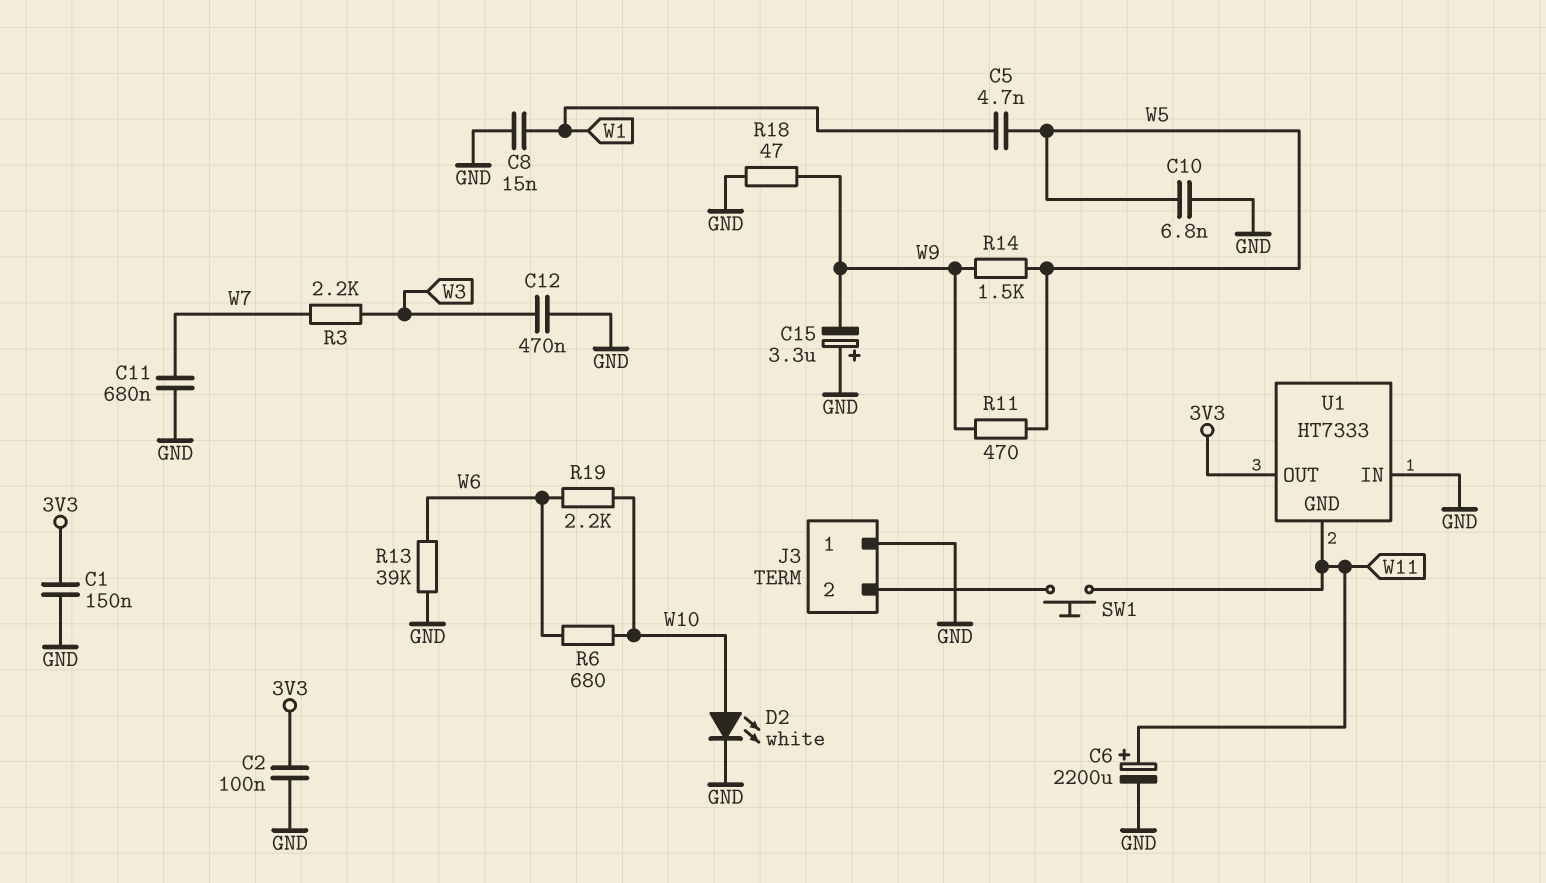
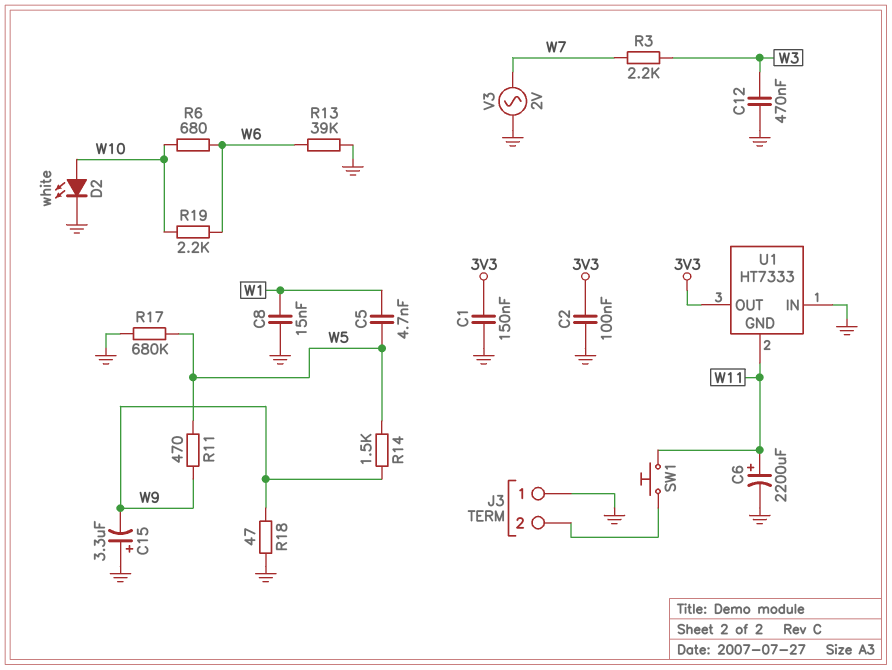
C10: 6.8nF (GND, W5) -> none
C11: 680nF (GND, W7) -> none
R17: none -> 680k (GND, W5)
V3: none -> AC 2V (GND, W7)

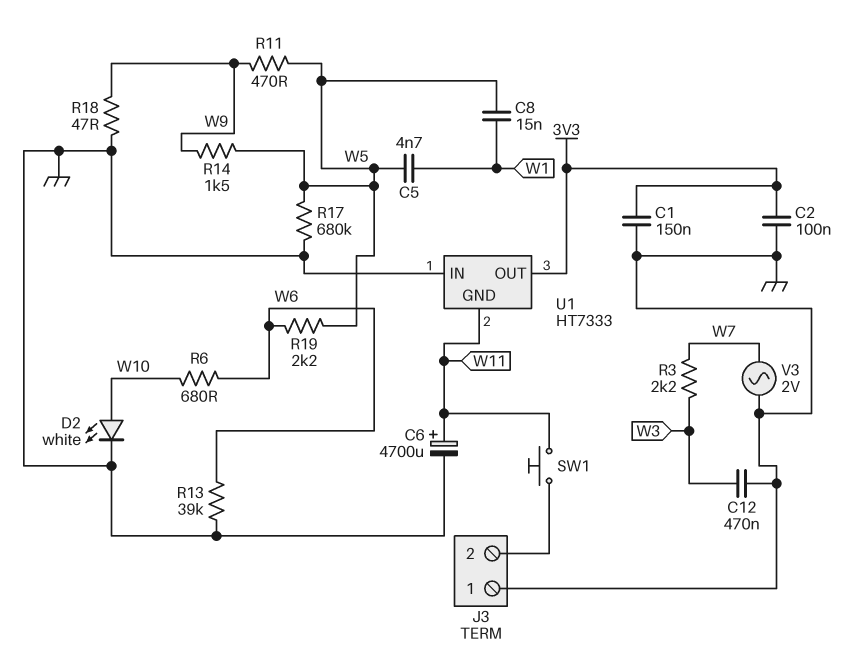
C6: 2200uF (plus W11, minus GND) -> 4700uF (plus W11, minus GND)
C8: 15nF (GND, W1) -> 15nF (W1, W5)
C15: 3.3uF (plus GND, minus W9) -> none
R19: 2.2k (W6, W10) -> 2.2k (W5, W6)

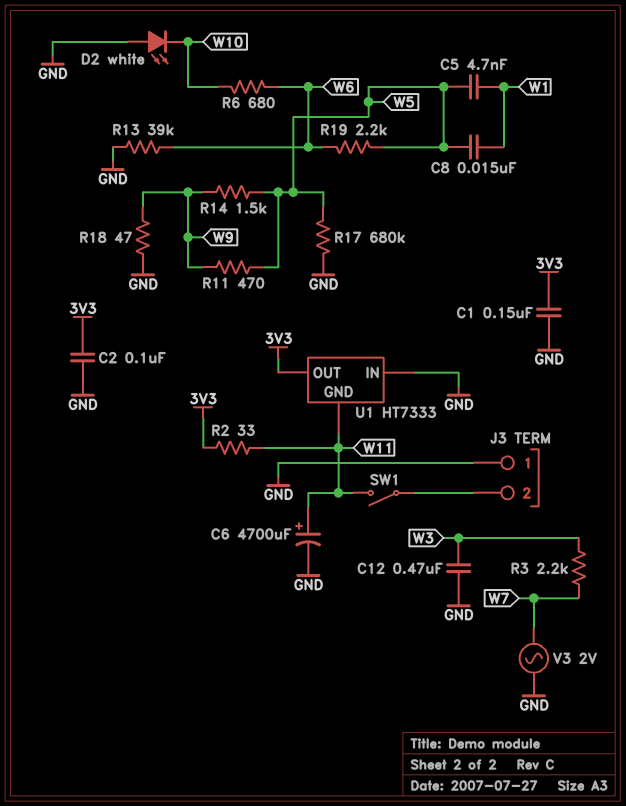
D2: LED white (A W10, K GND) -> LED white (A GND, K W10)
R2: none -> 33 (3V3, W11)
SW1: button (J3/2, W11) -> switch (J3/2, W11)

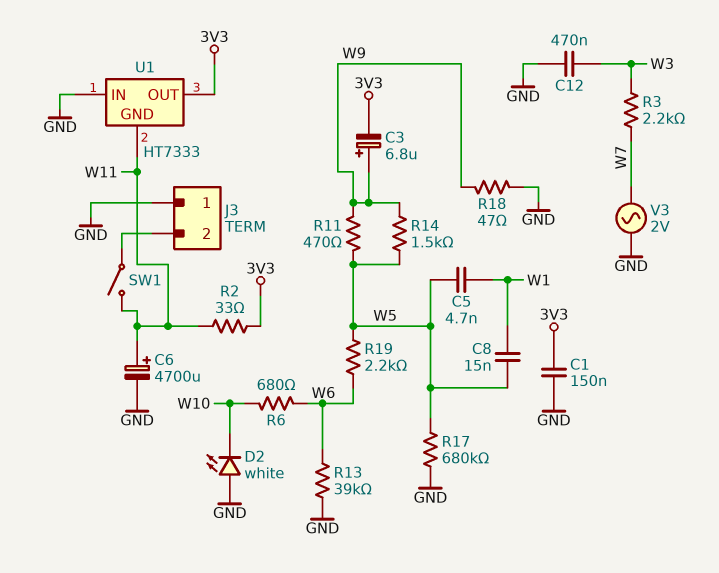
C2: 100nF (3V3, GND) -> none
C3: none -> 6.8uF (plus W9, minus 3V3)

